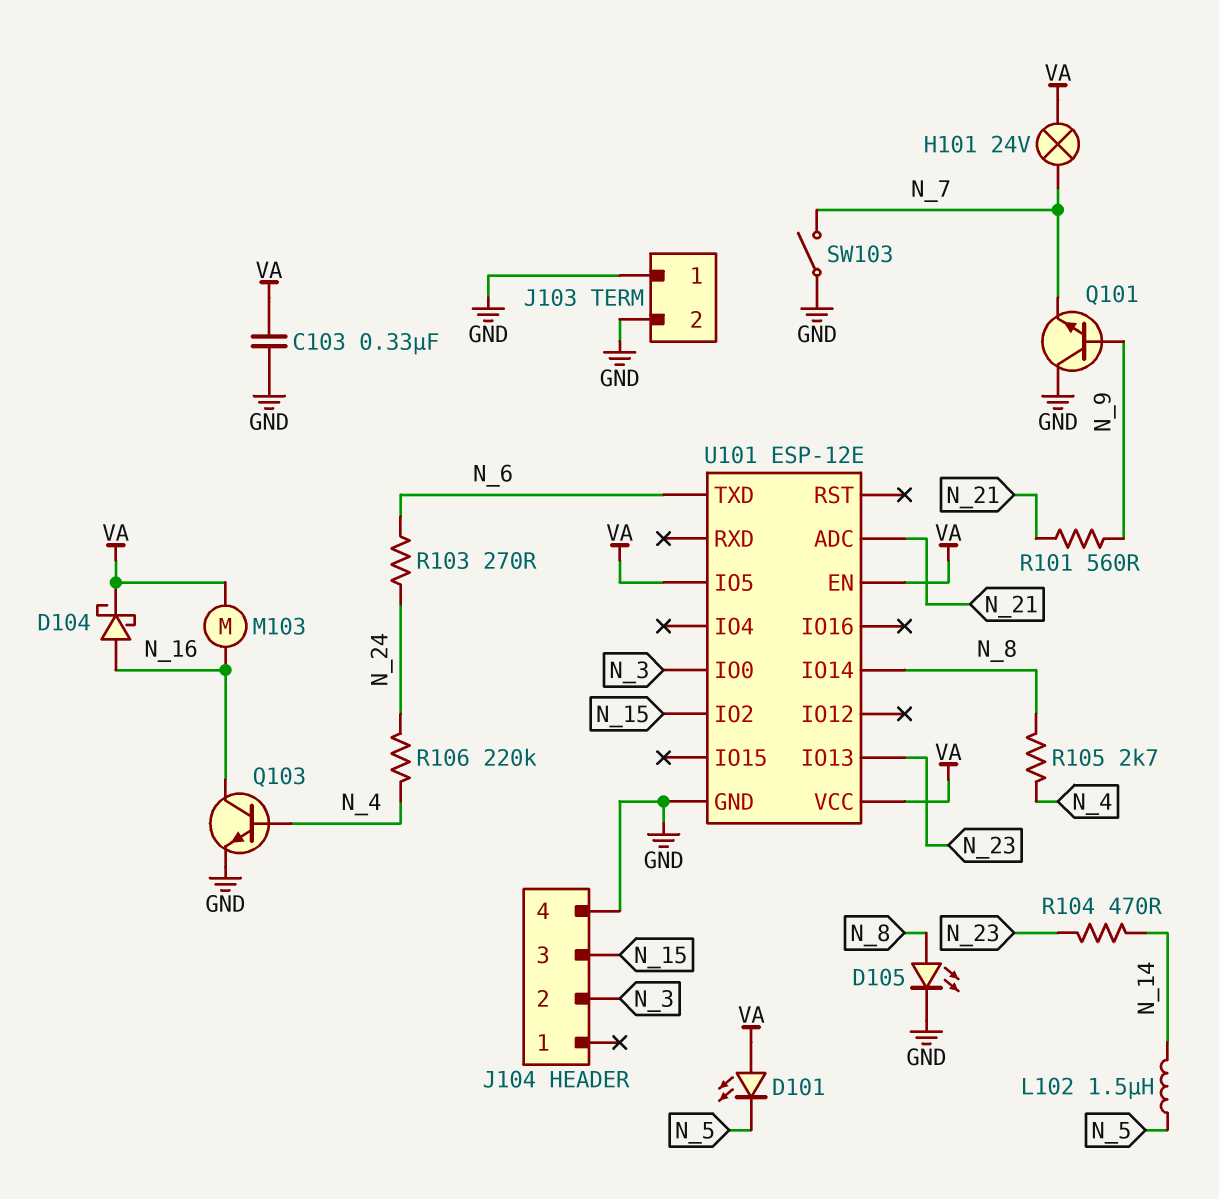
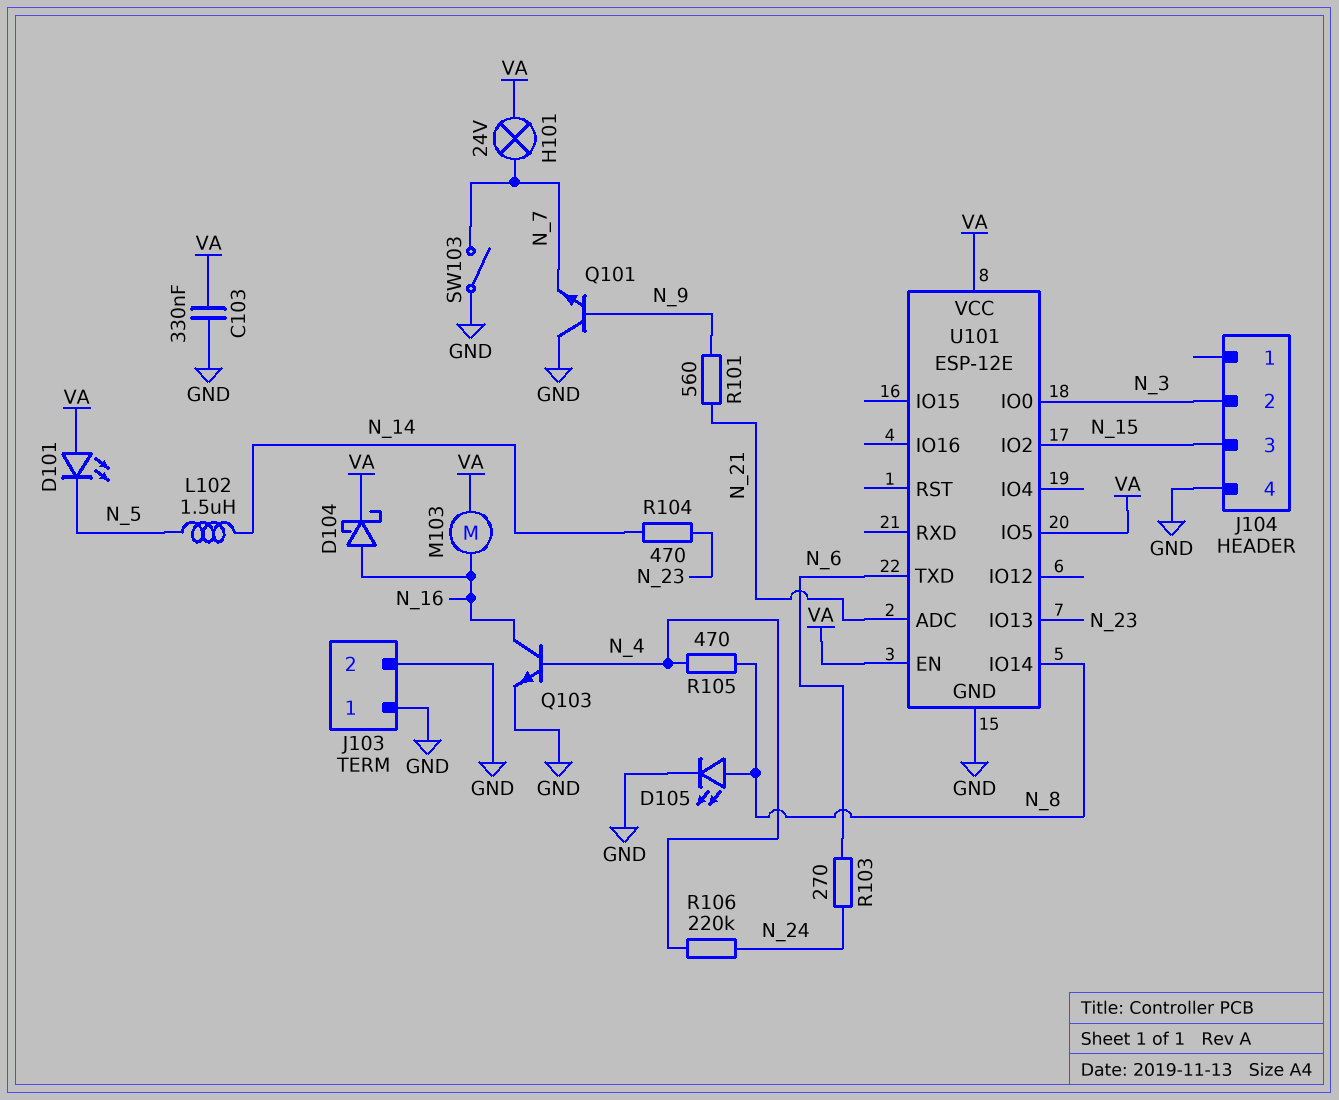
R105: 2.7k (N_4, N_8) -> 470 (N_4, N_8)

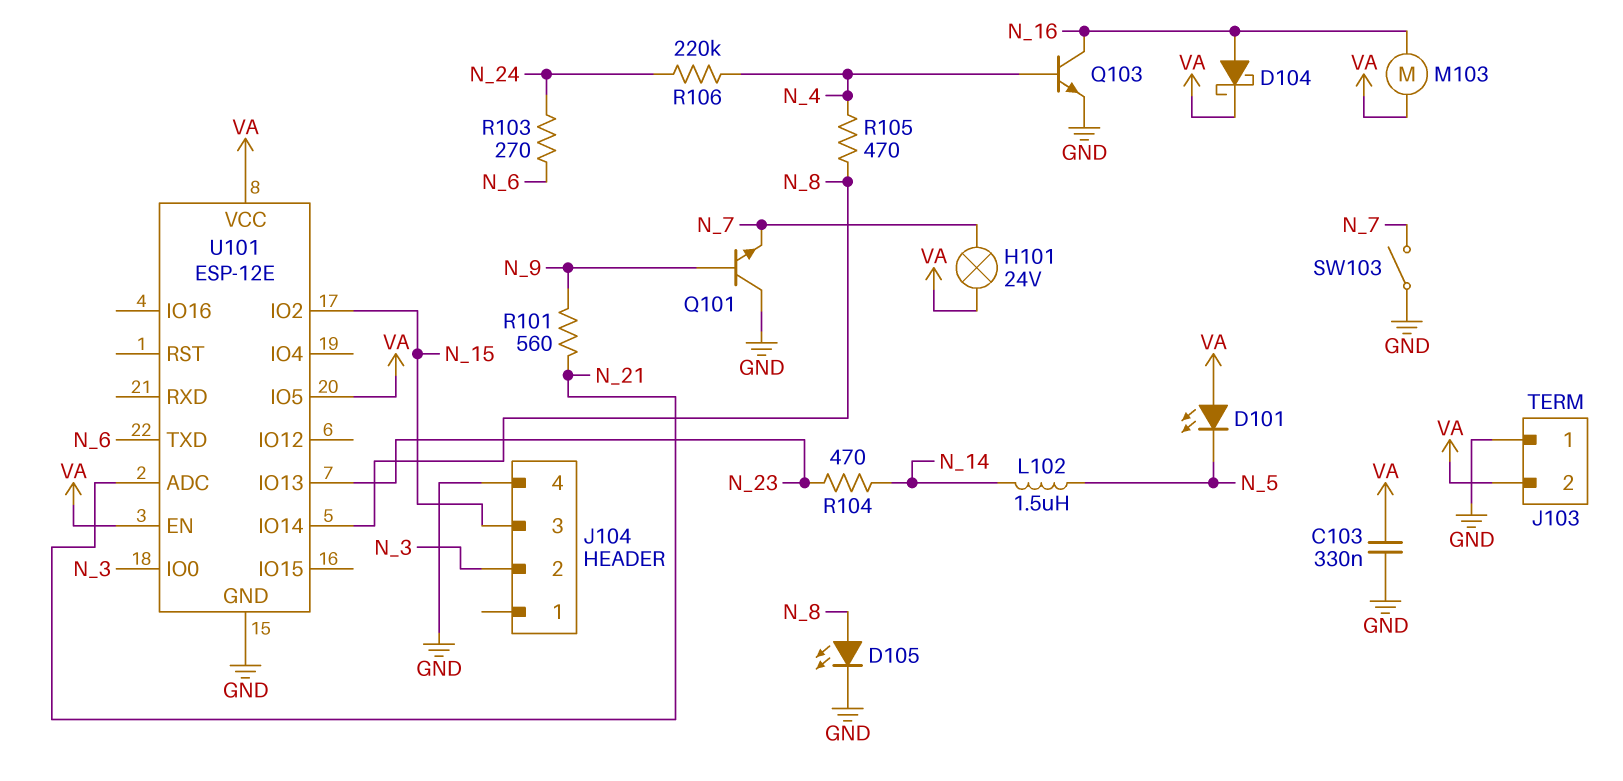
J103 pin 2: GND -> VA

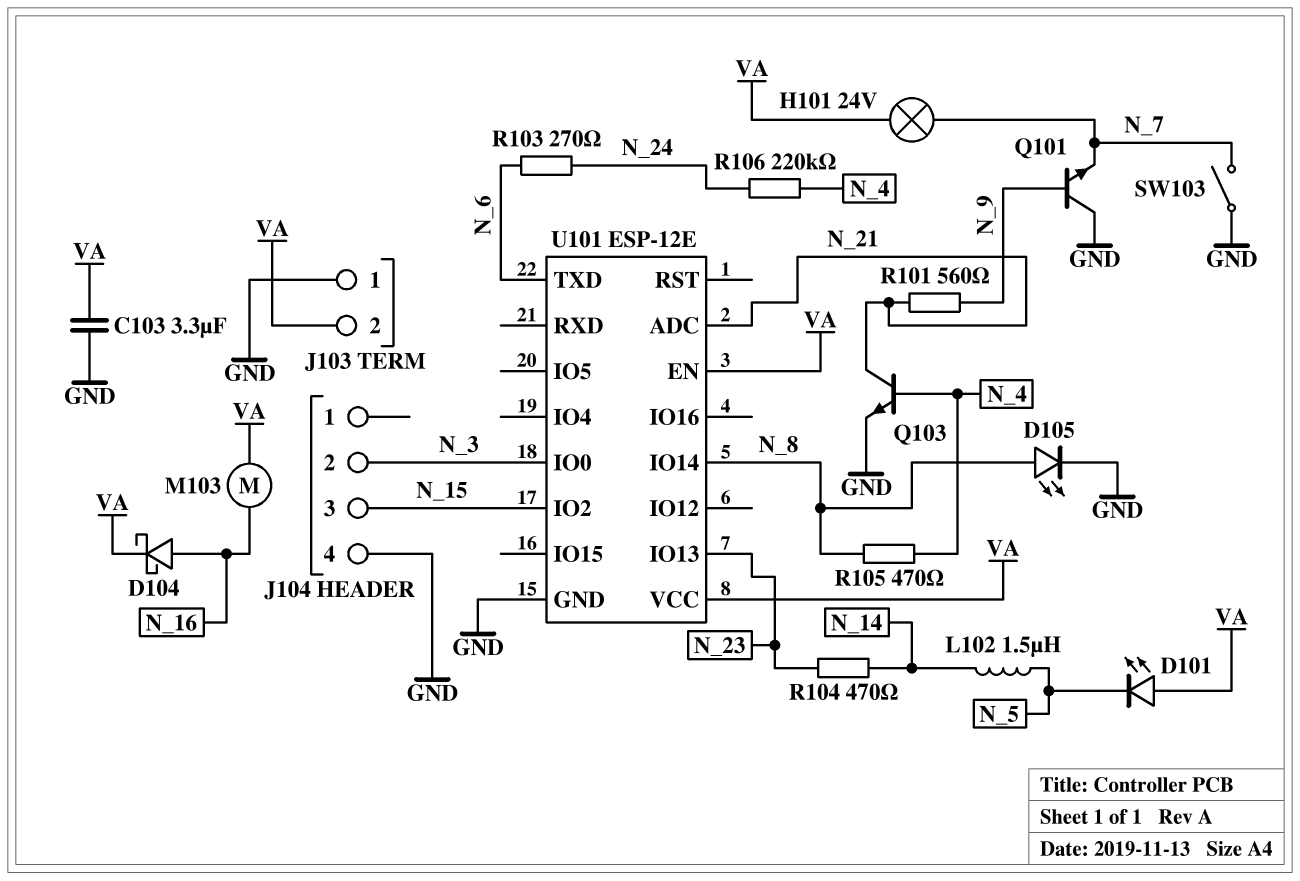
C103: 330nF (GND, VA) -> 3.3uF (GND, VA)
Q103: NPN (B N_4, C N_16, E GND) -> NPN (B N_4, C N_21, E GND)
U101 pin IO5: VA -> none

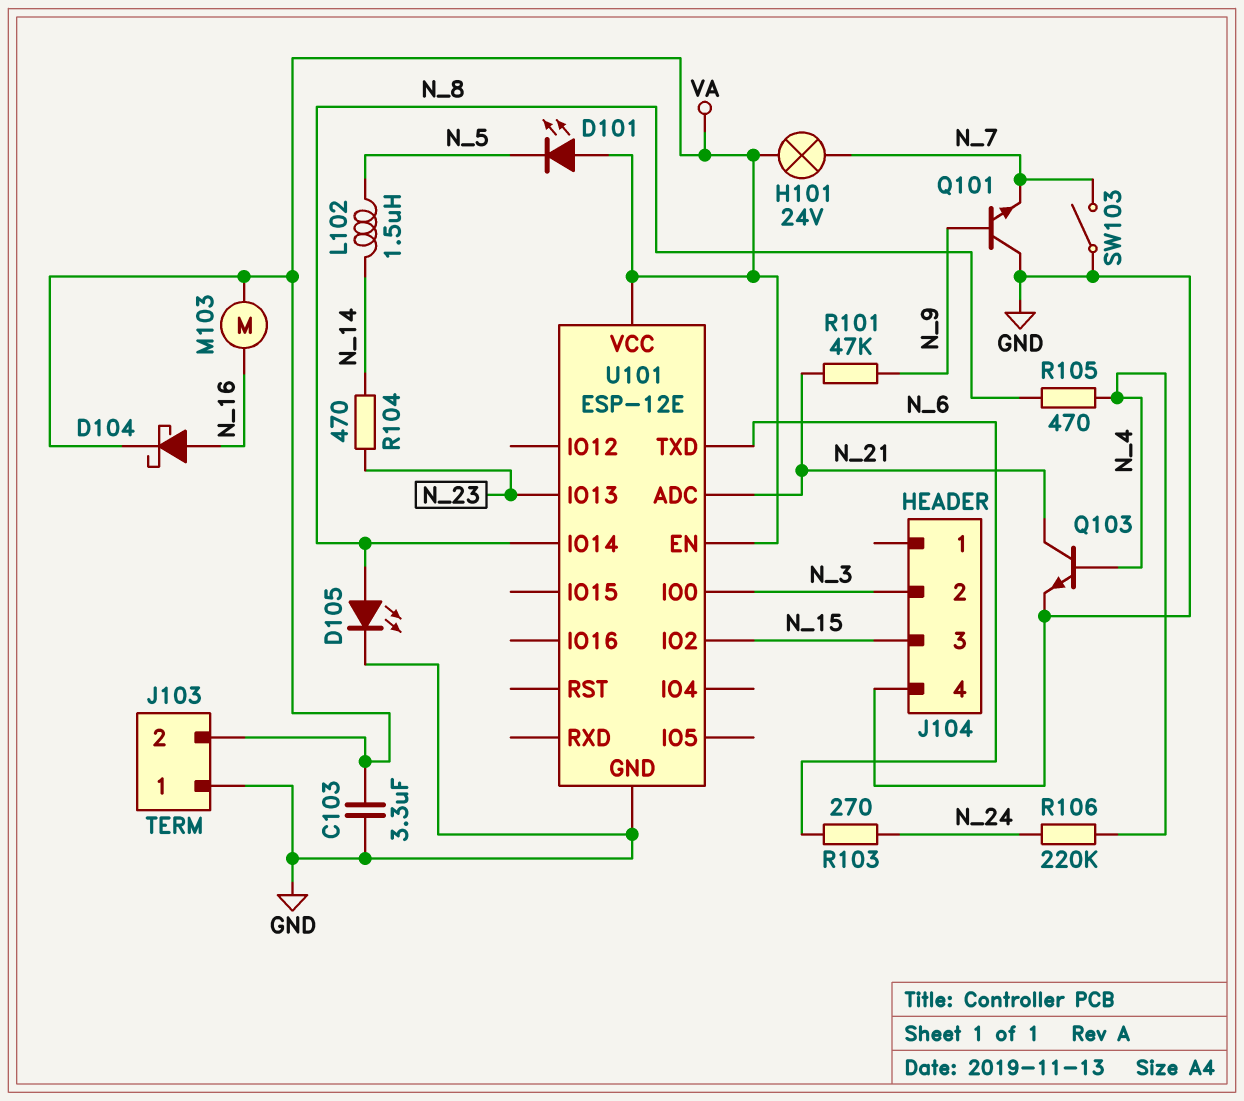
R101: 560 (N_9, N_21) -> 47k (N_9, N_21)

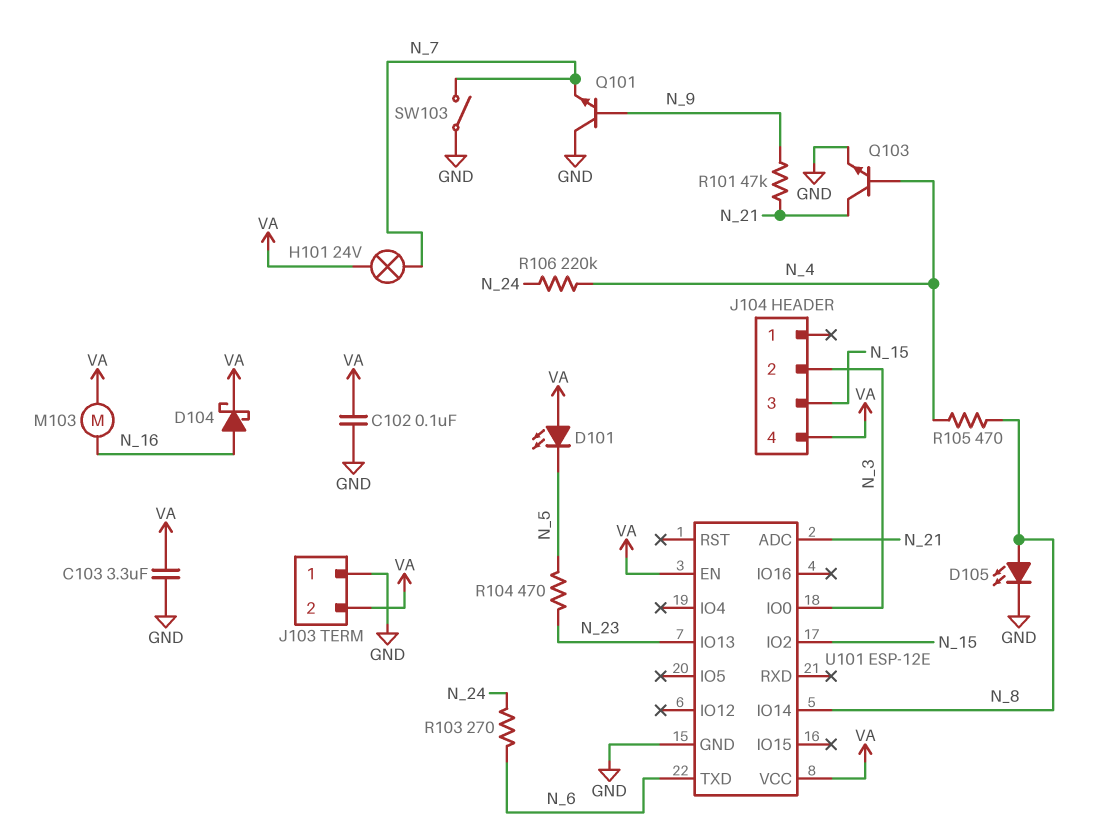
C102: none -> 100nF (GND, VA)
J104 pin 4: GND -> VA
L102: 1.5uH (N_5, N_14) -> none
R104: 470 (N_14, N_23) -> 470 (N_5, N_23)

